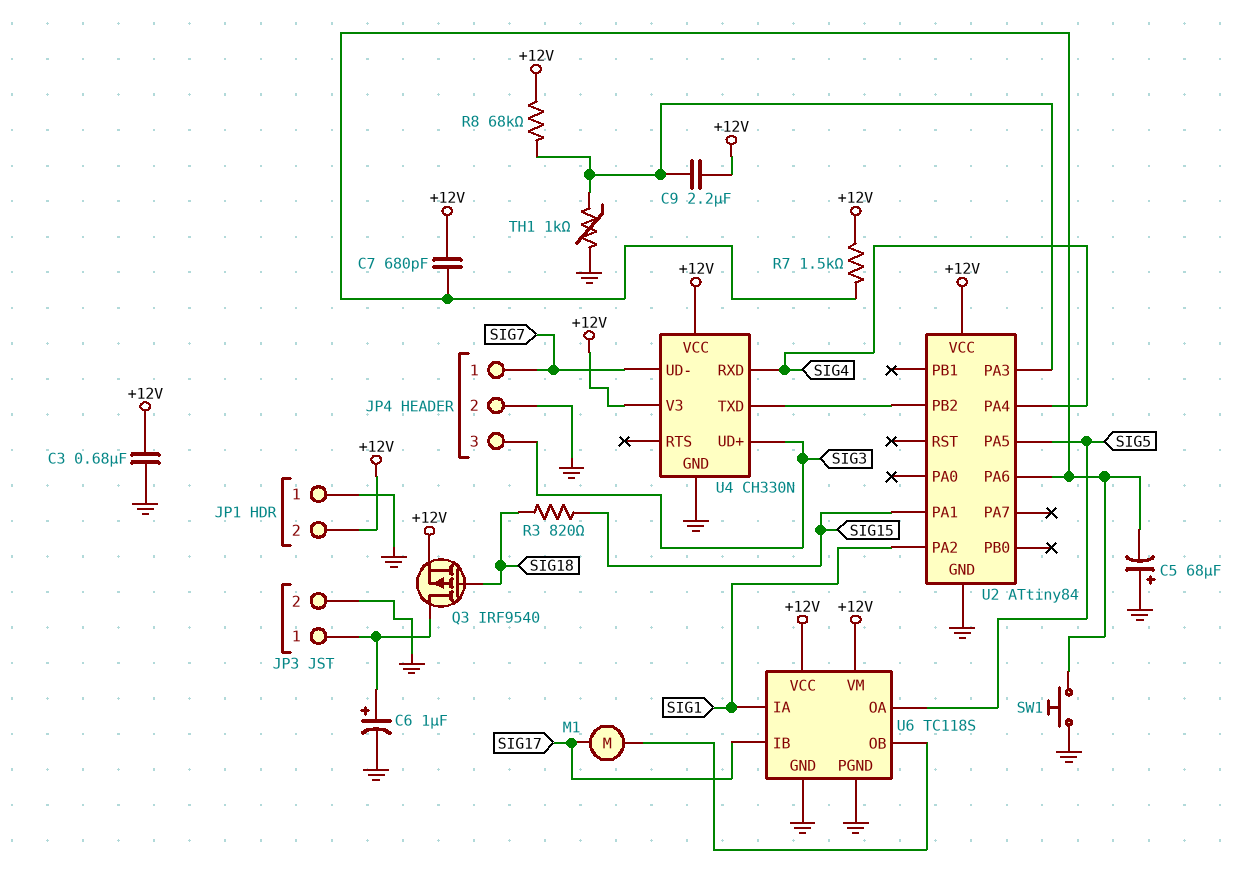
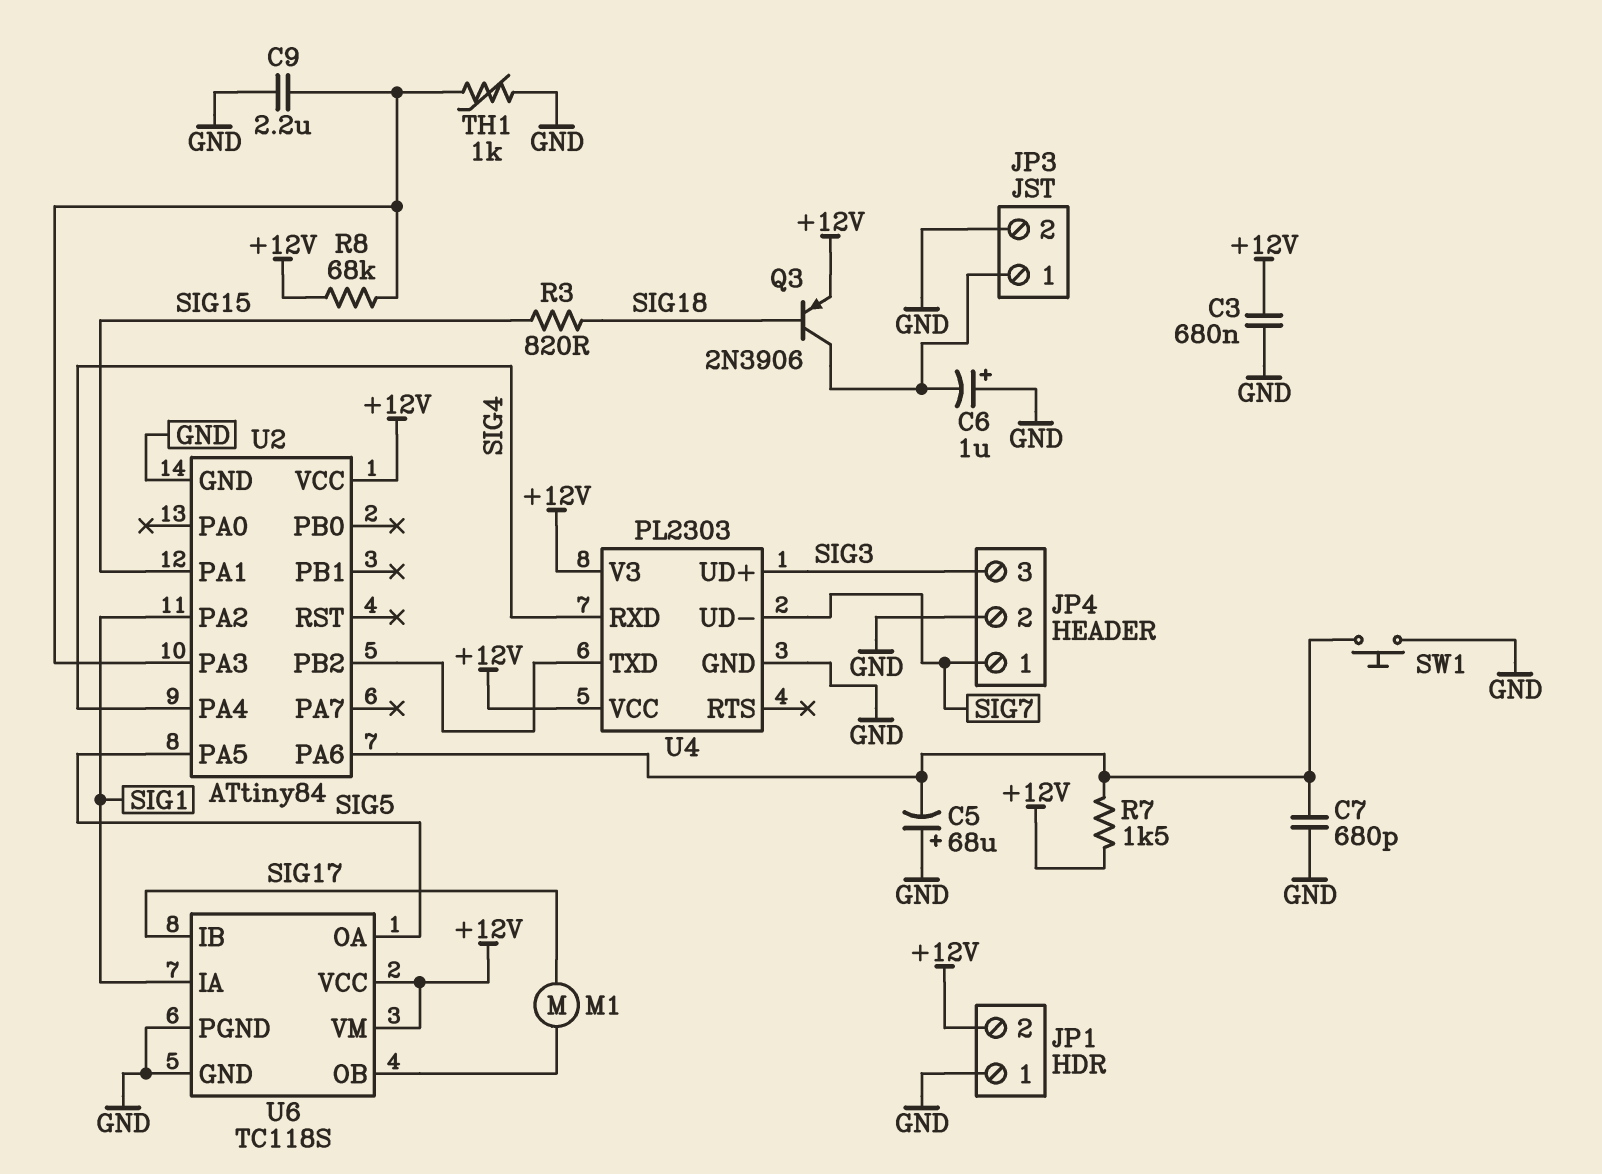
C6: 1uF (plus JP3/1, minus GND) -> 1uF (plus GND, minus JP3/1)
C7: 680pF (+12V, U2/PA6) -> 680pF (GND, U2/PA6)
C9: 2.2uF (+12V, U2/PA3) -> 2.2uF (GND, U2/PA3)
Q3: PMOS IRF9540 (G SIG18, D JP3/1, S +12V) -> PNP 2N3906 (B SIG18, C JP3/1, E +12V)
U4: CH330N -> PL2303

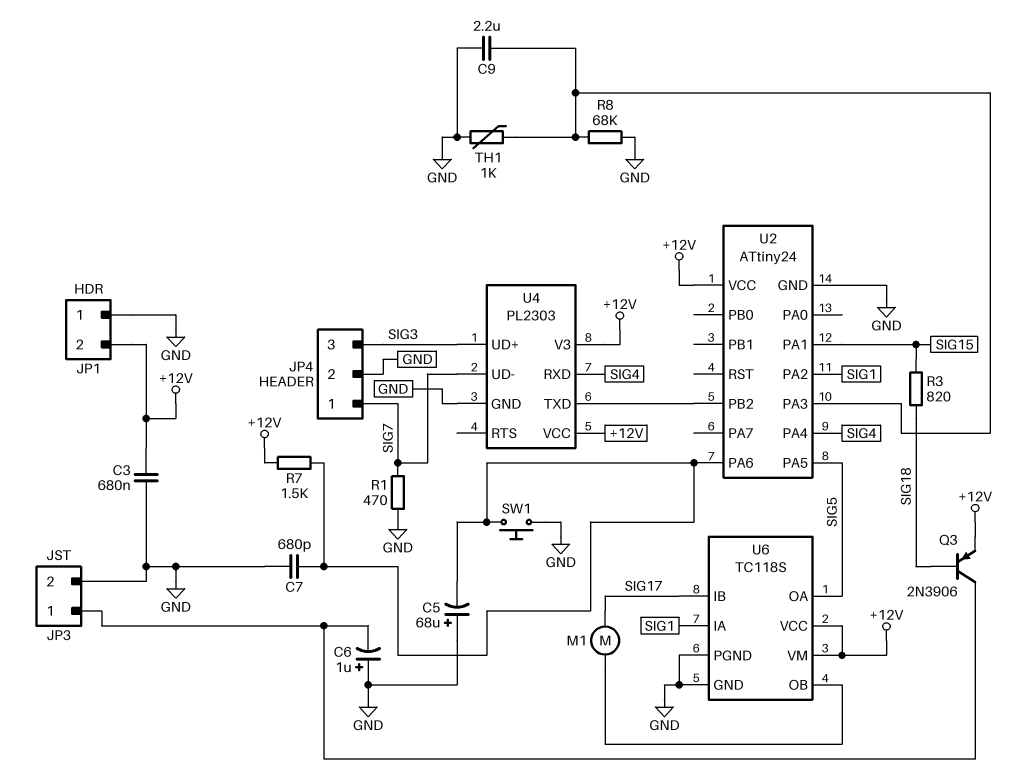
R1: none -> 470 (GND, SIG7)
R8: 68k (+12V, U2/PA3) -> 68k (GND, U2/PA3)
U2: ATtiny84 -> ATtiny24

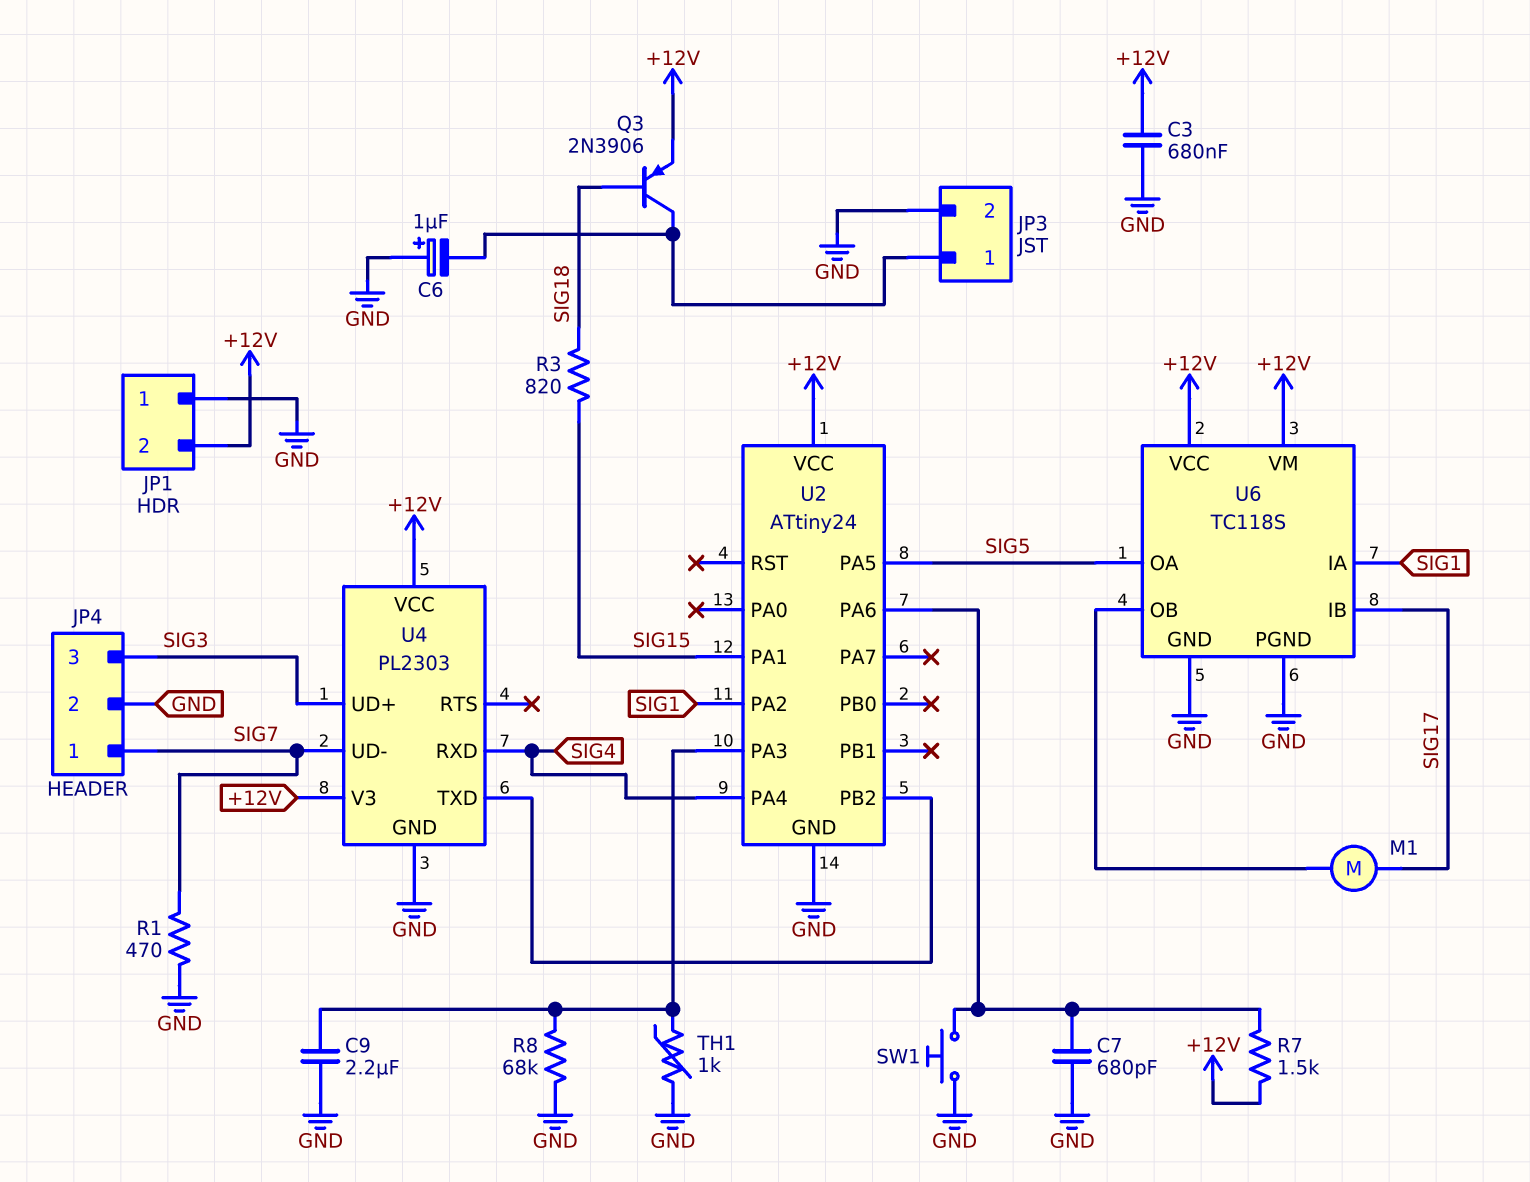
C5: 68uF (plus GND, minus U2/PA6) -> none

